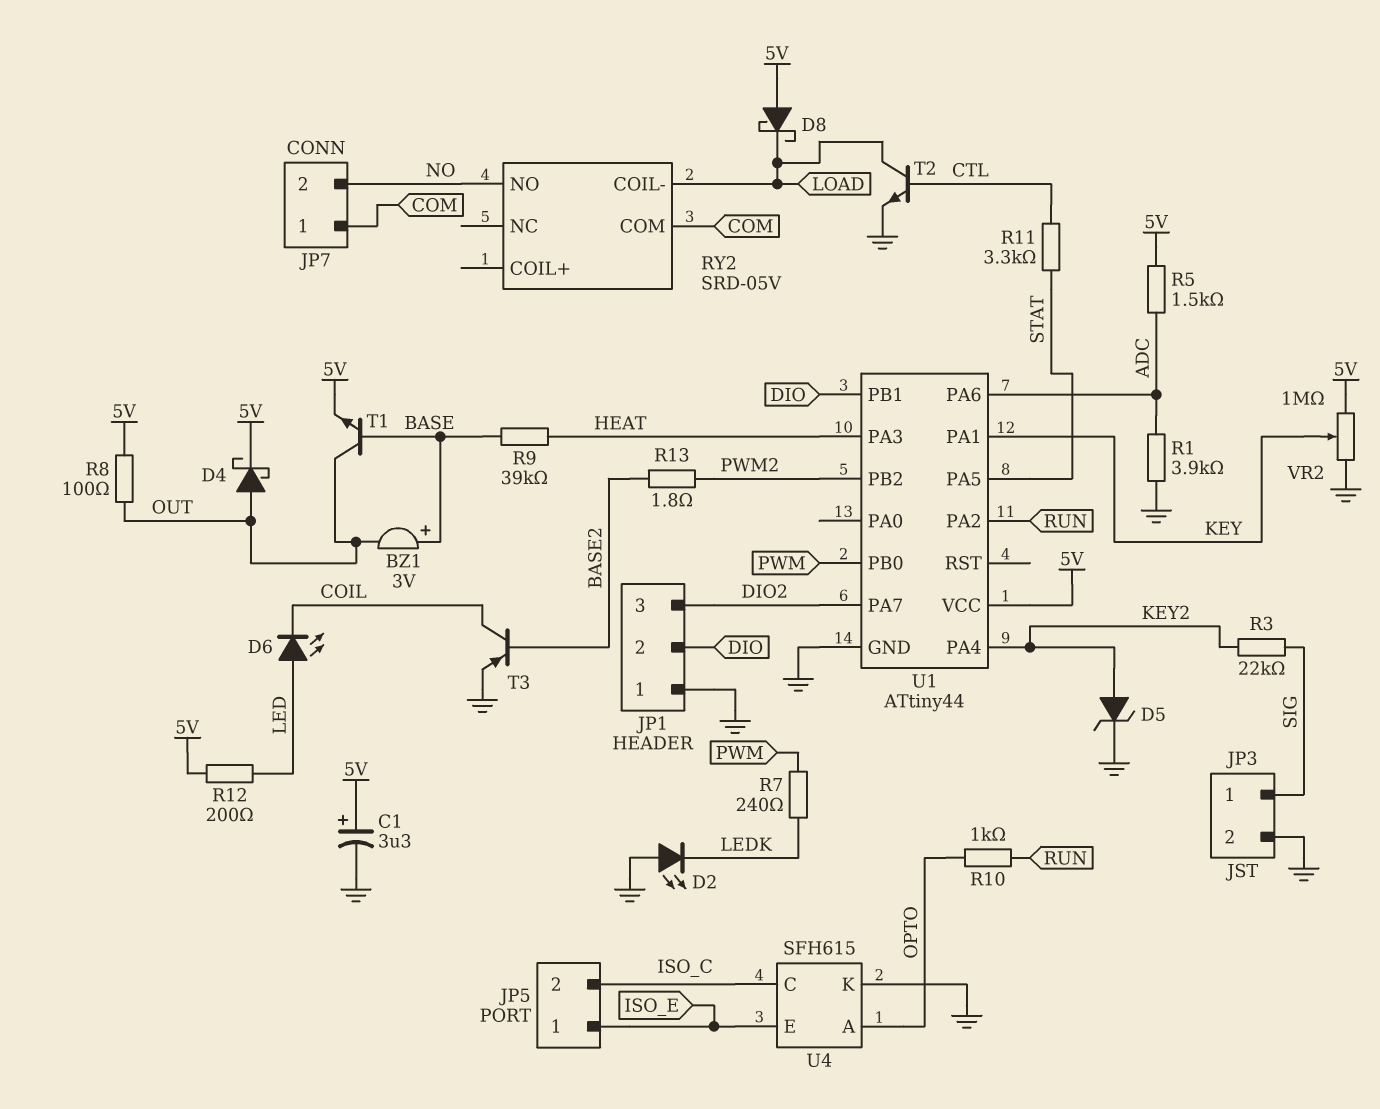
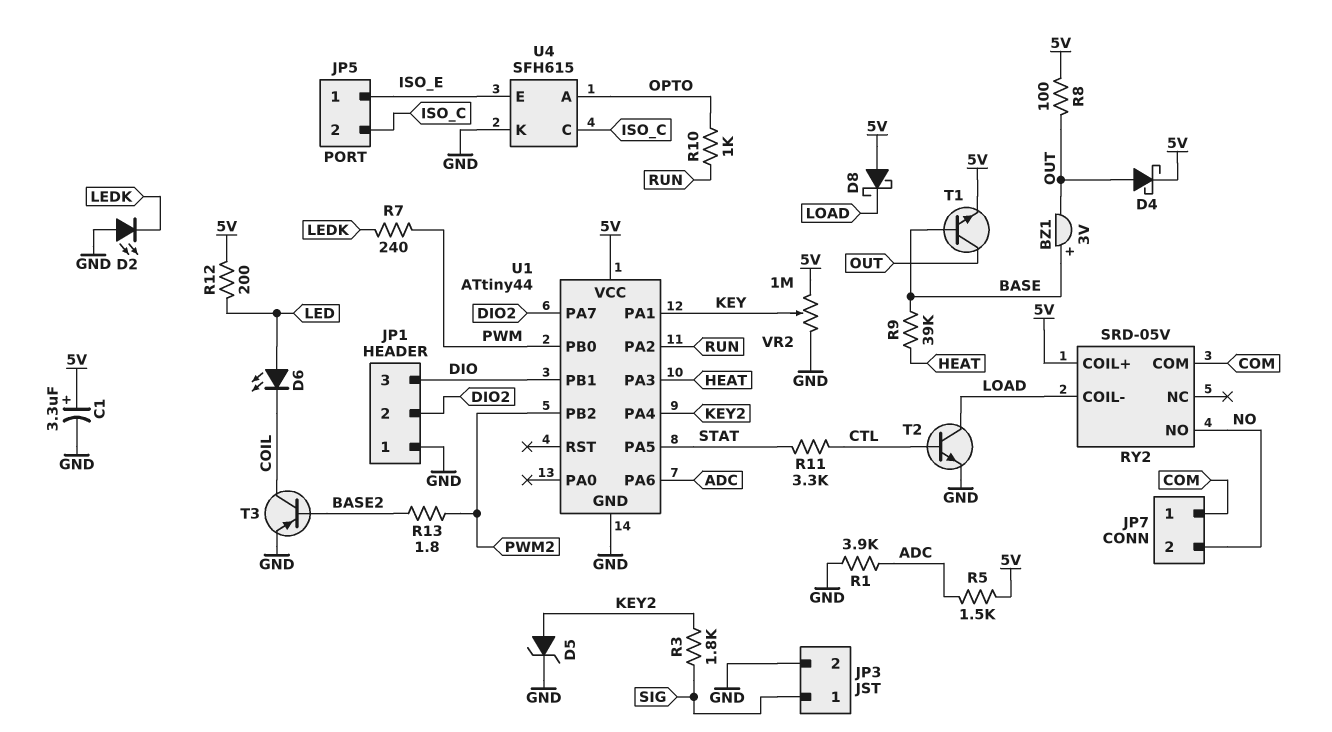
JP1 pin 2: DIO -> DIO2
JP1 pin 3: DIO2 -> DIO
R3: 22k (KEY2, SIG) -> 1.8k (KEY2, SIG)
RY2 pin COIL+: none -> 5V

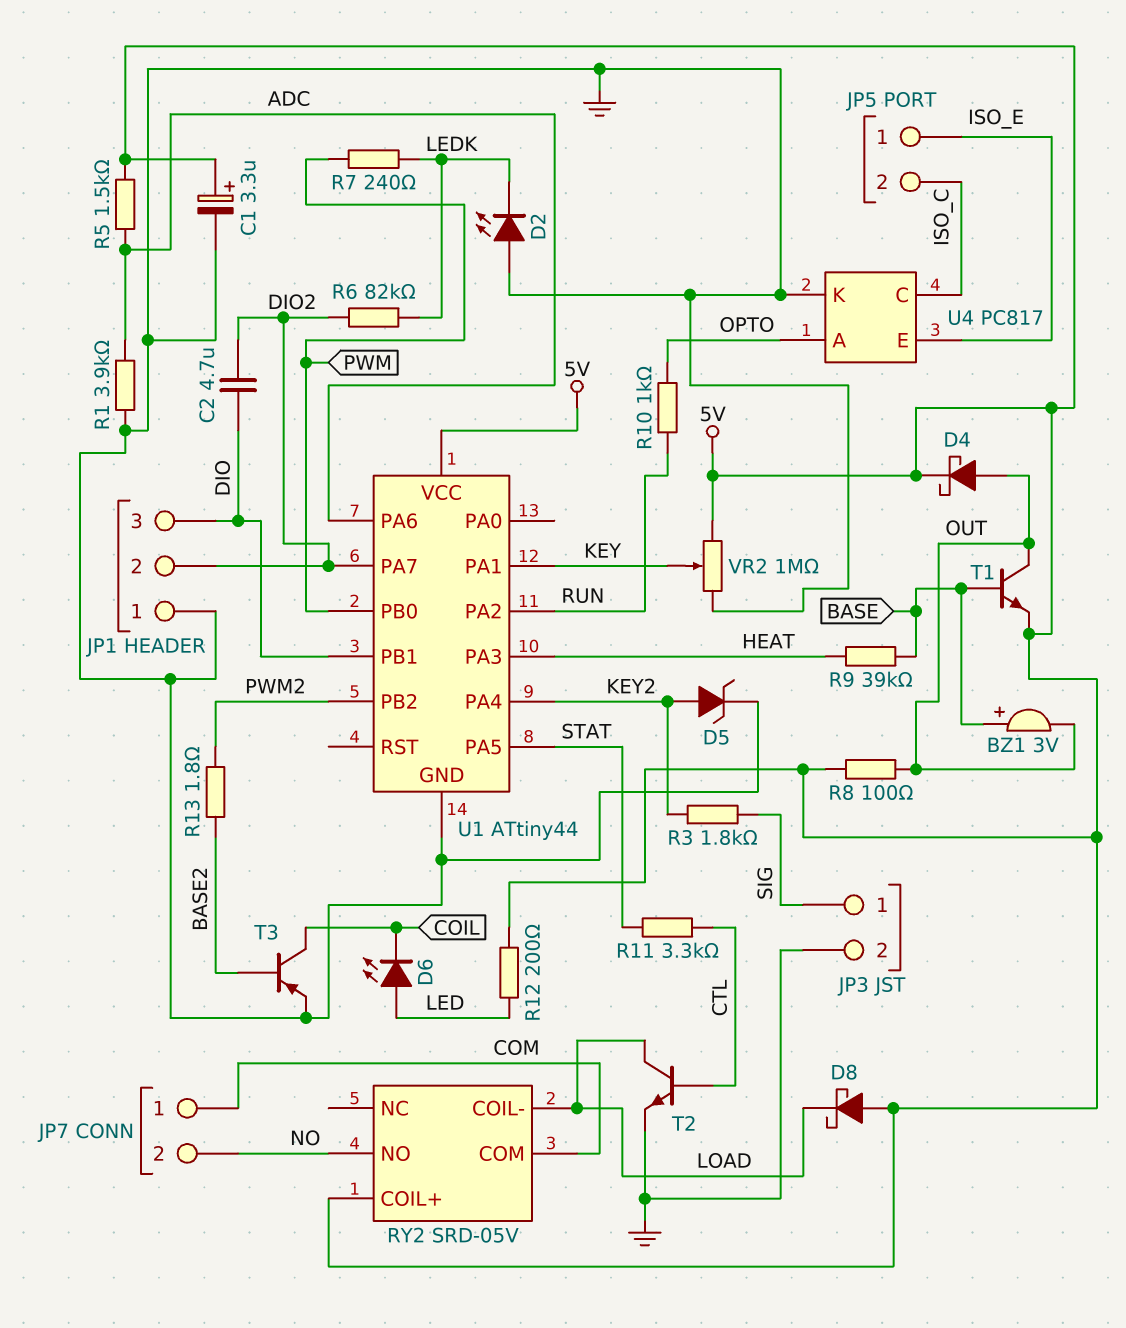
C2: none -> 4.7uF (DIO, DIO2)
R6: none -> 82k (DIO2, LEDK)
U4: SFH615 -> PC817

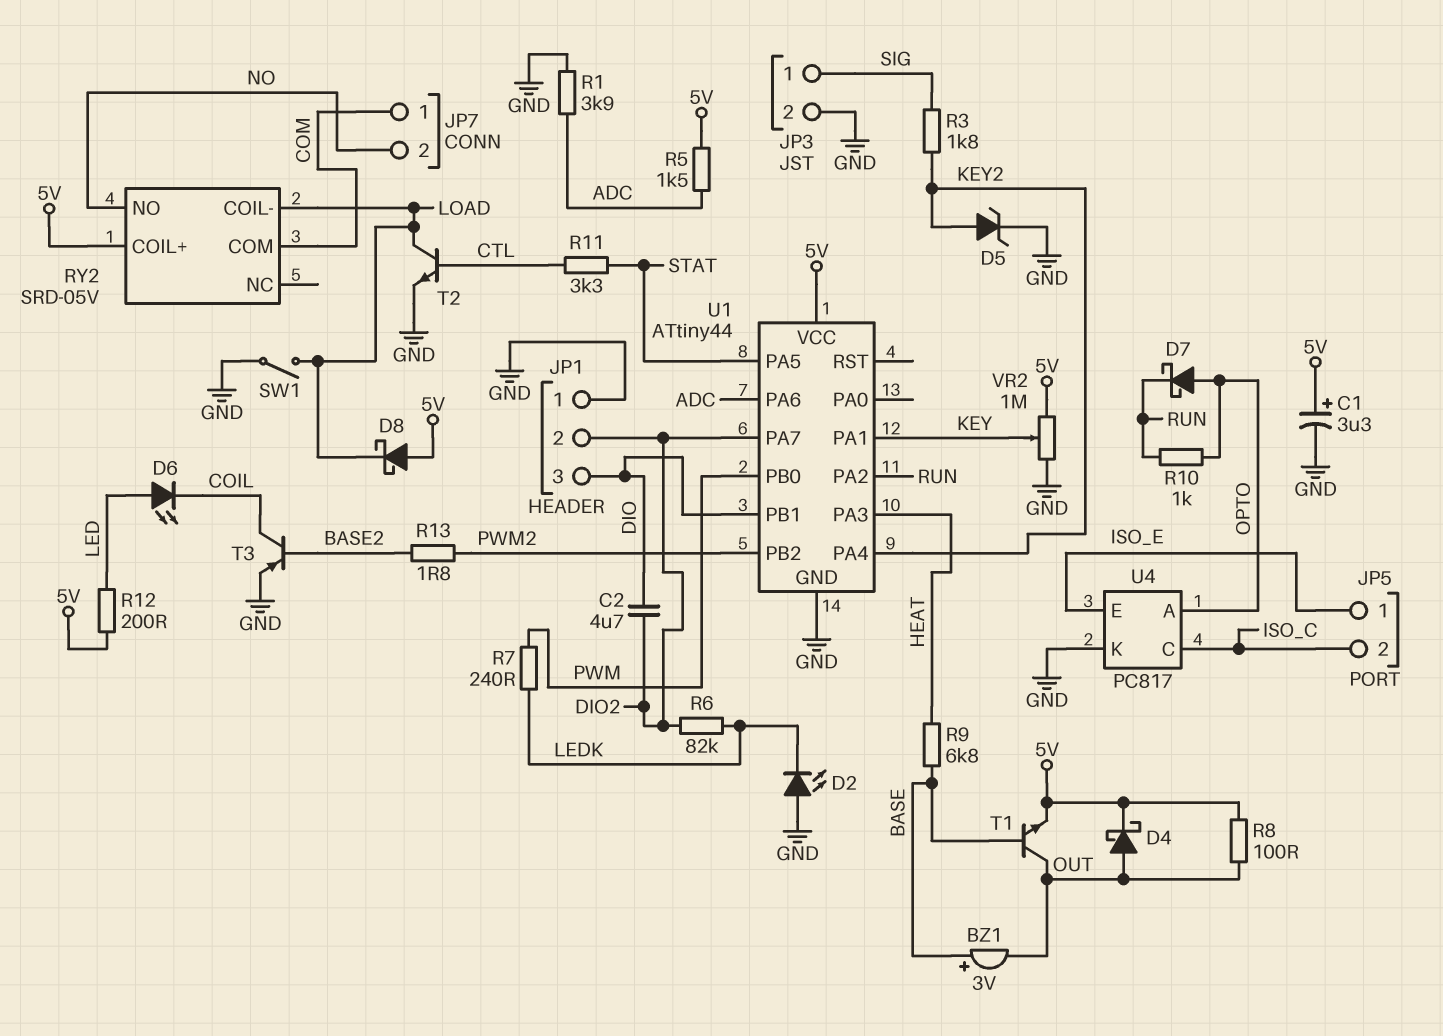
D7: none -> schottky (A OPTO, K RUN)
R9: 39k (BASE, HEAT) -> 6.8k (BASE, HEAT)
SW1: none -> switch (GND, LOAD)

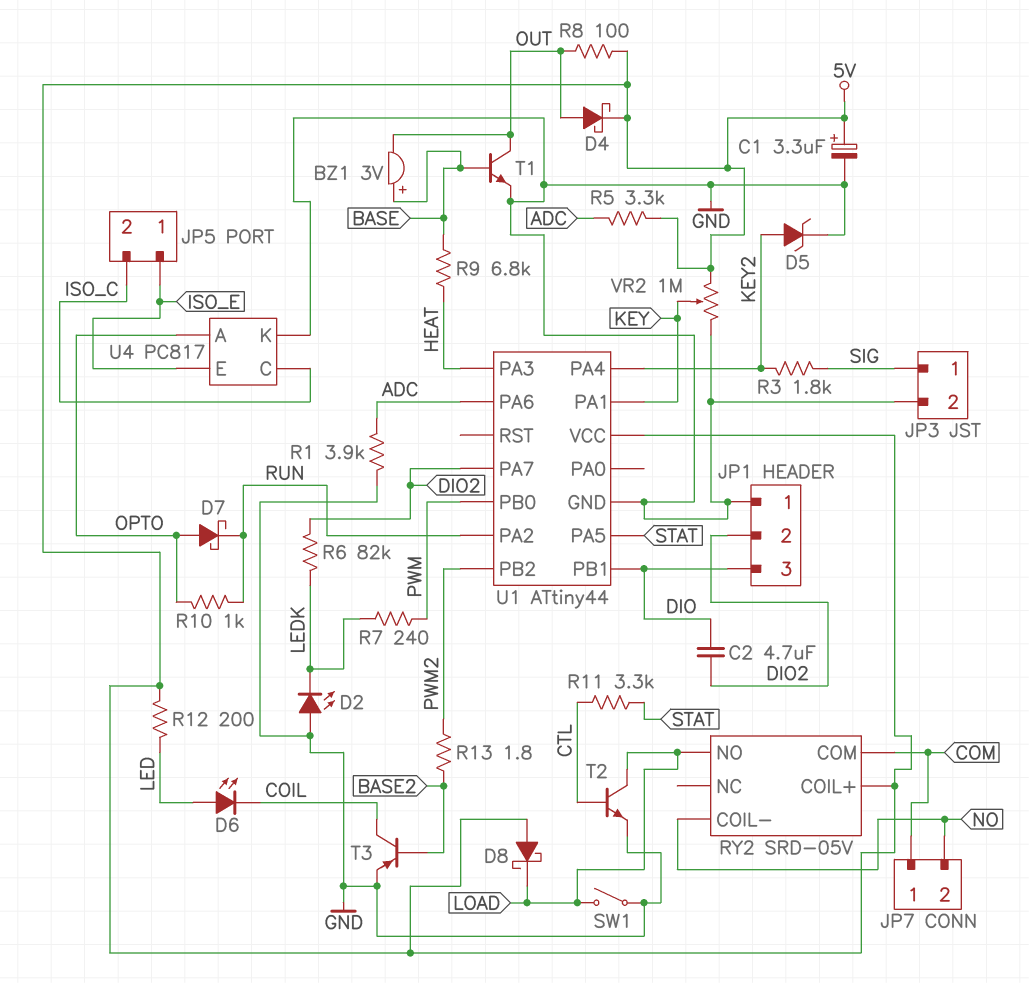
R5: 1.5k (5V, ADC) -> 3.3k (5V, ADC)
RY2 pin COIL-: LOAD -> NO
RY2 pin NO: NO -> LOAD
T1: NPN (B BASE, C OUT, E 5V) -> NPN (B BASE, C OUT, E GND)

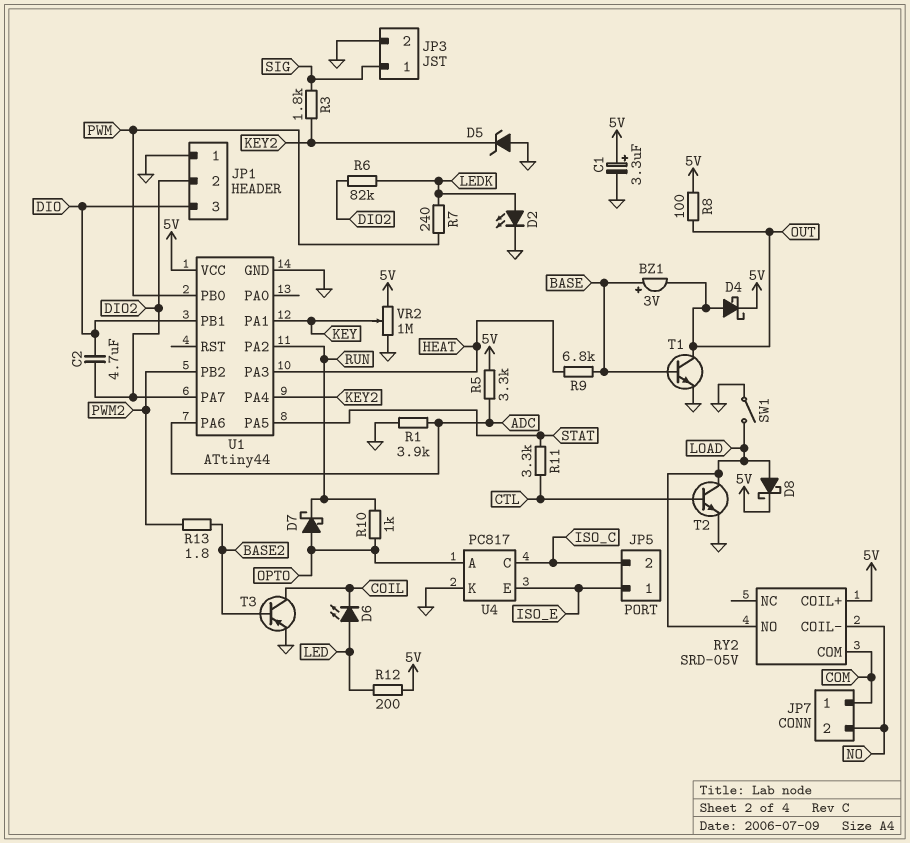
D2: LED (A GND, K LEDK) -> LED (A LEDK, K GND)
D5: zener (A KEY2, K GND) -> zener (A GND, K KEY2)
D8: schottky (A 5V, K LOAD) -> schottky (A LOAD, K 5V)

